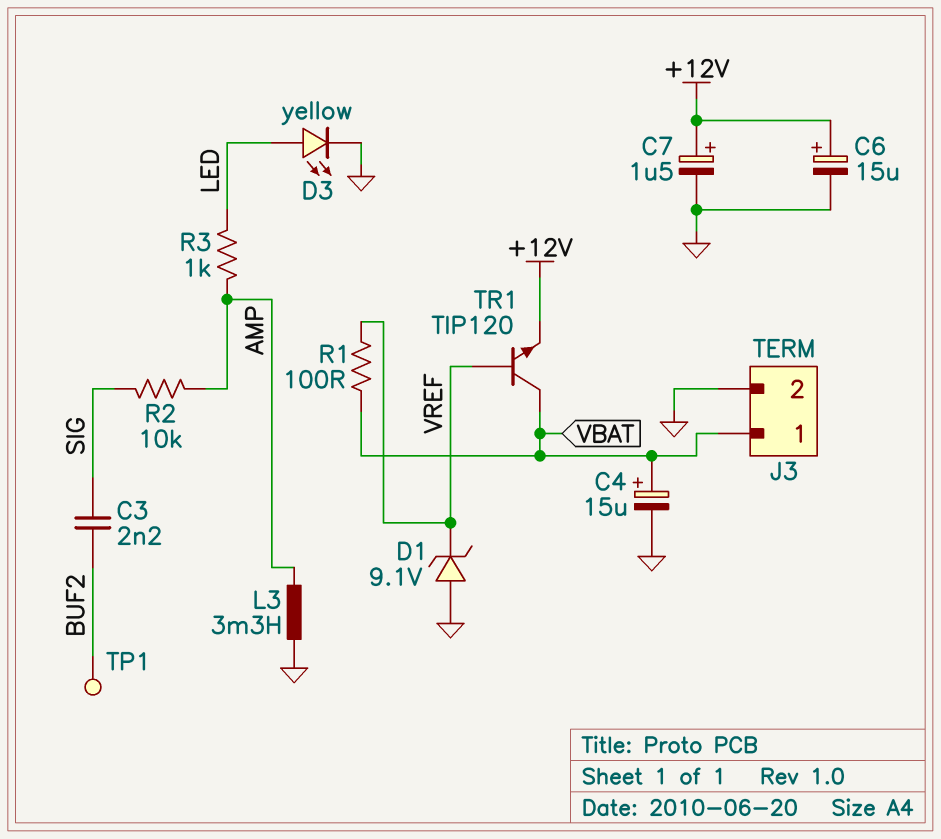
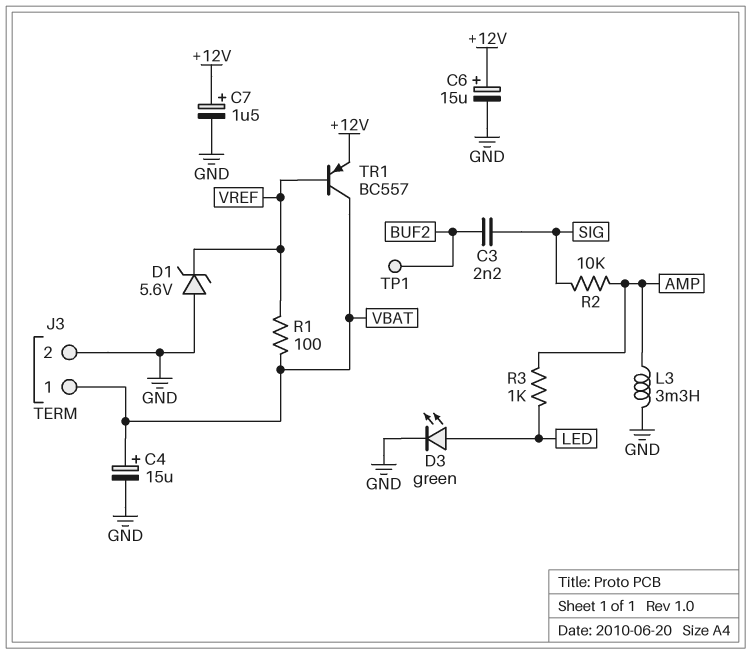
D1: zener 9.1V (A GND, K VREF) -> zener 5.6V (A GND, K VREF)
D3: LED yellow (A LED, K GND) -> LED green (A LED, K GND)
TR1: NPN TIP120 (B VREF, C VBAT, E +12V) -> PNP BC557 (B VREF, C VBAT, E +12V)

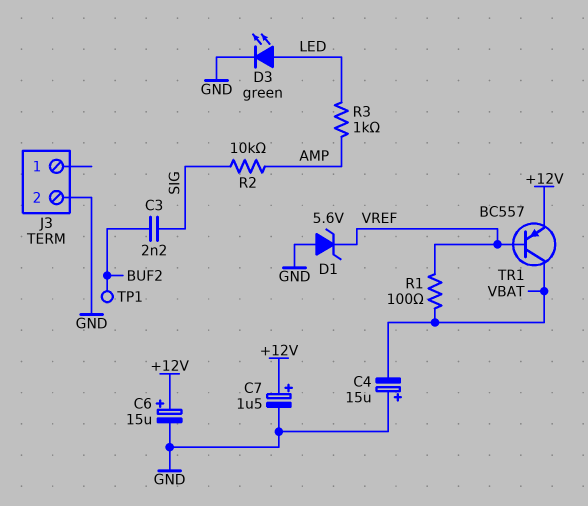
C4: 15uF (plus VBAT, minus GND) -> 15uF (plus GND, minus VBAT)
J3 pin 1: VBAT -> none
L3: 3.3mH (AMP, GND) -> none

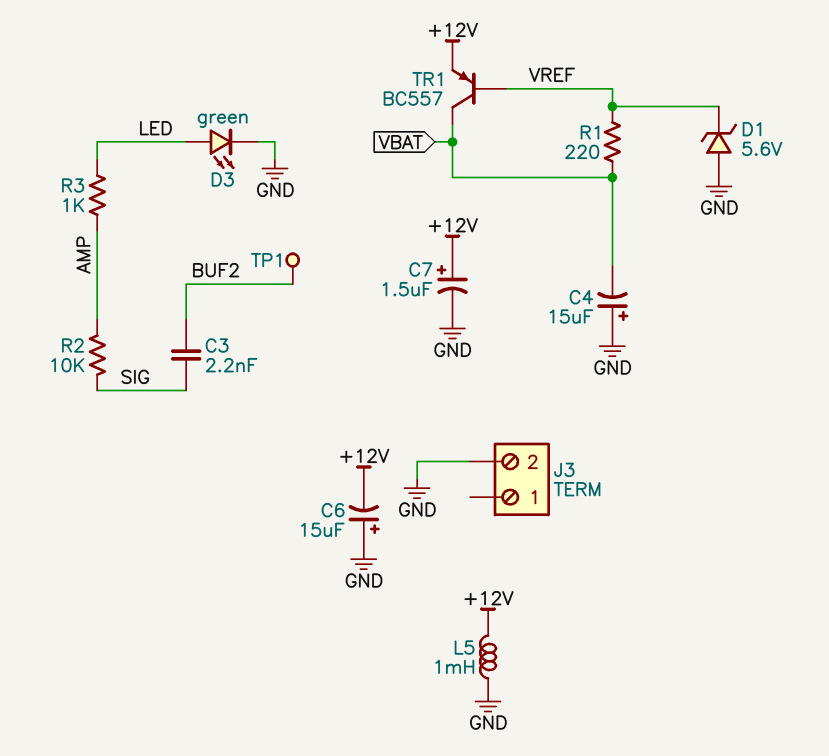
C6: 15uF (plus +12V, minus GND) -> 15uF (plus GND, minus +12V)
L5: none -> 1mH (+12V, GND)
R1: 100 (VBAT, VREF) -> 220 (VBAT, VREF)

